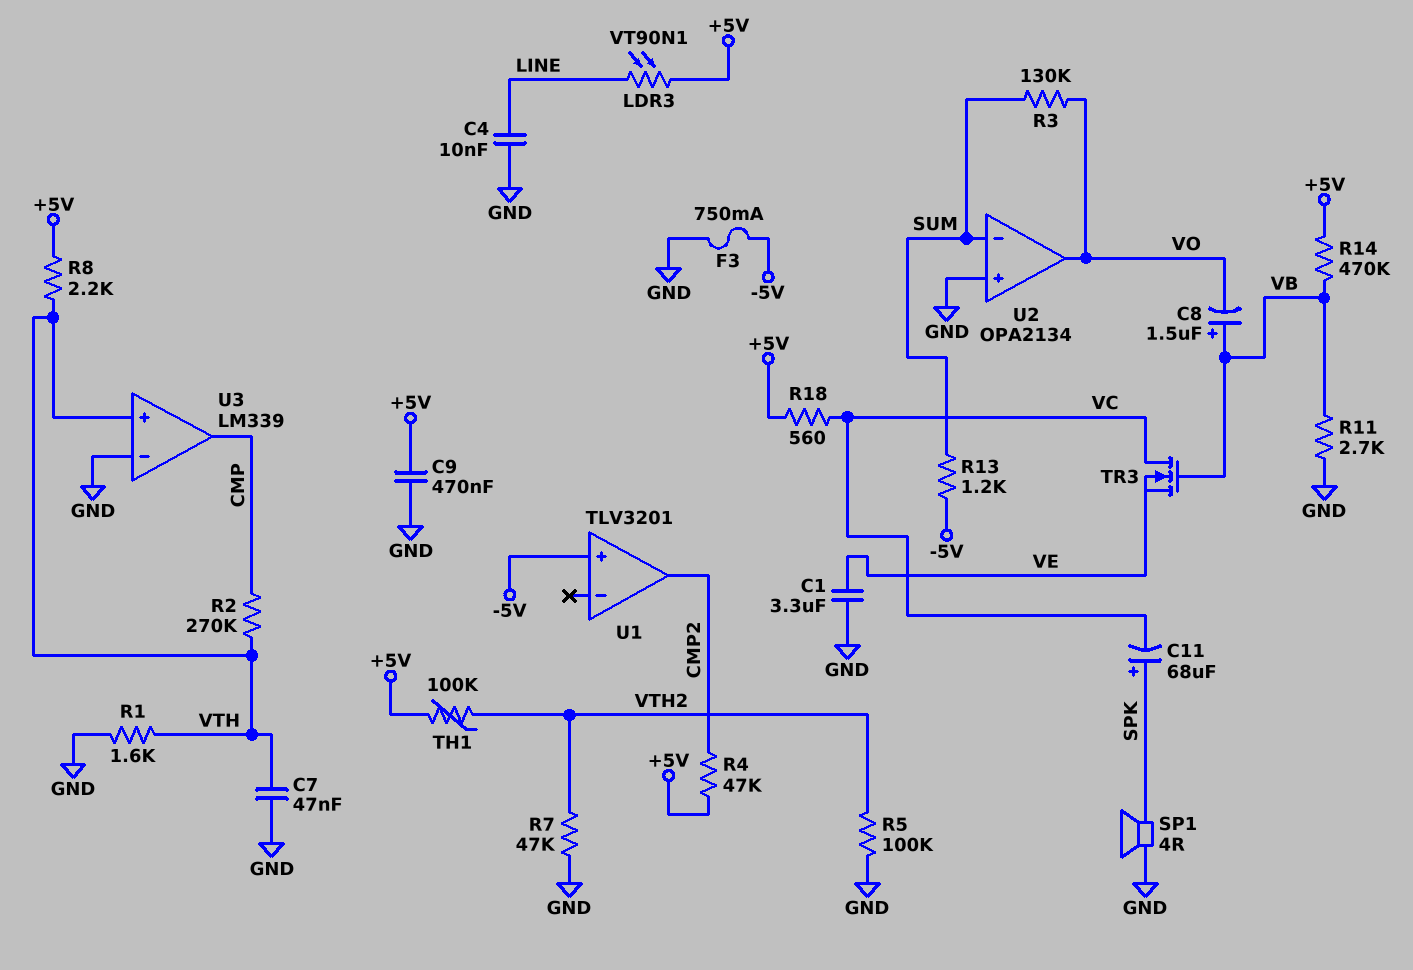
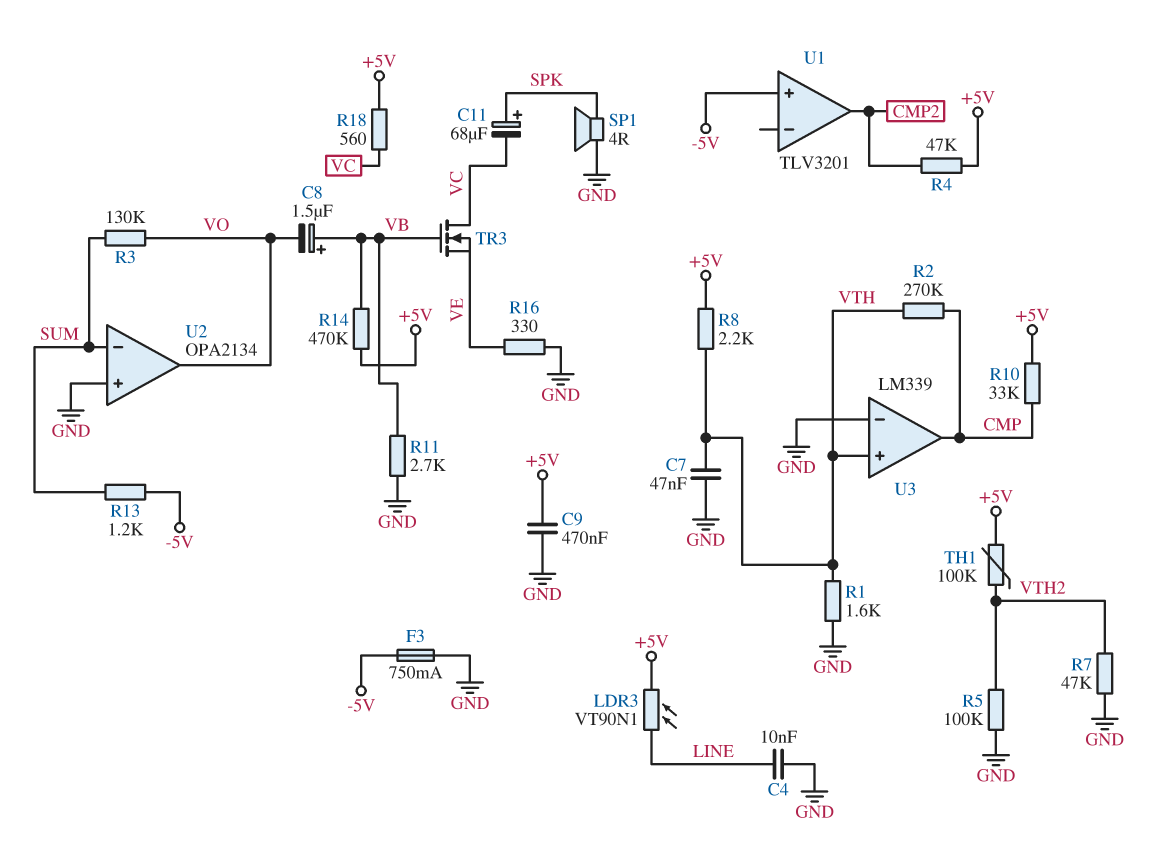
C1: 3.3uF (GND, VE) -> none
R10: none -> 33k (+5V, CMP)
R16: none -> 330 (GND, VE)

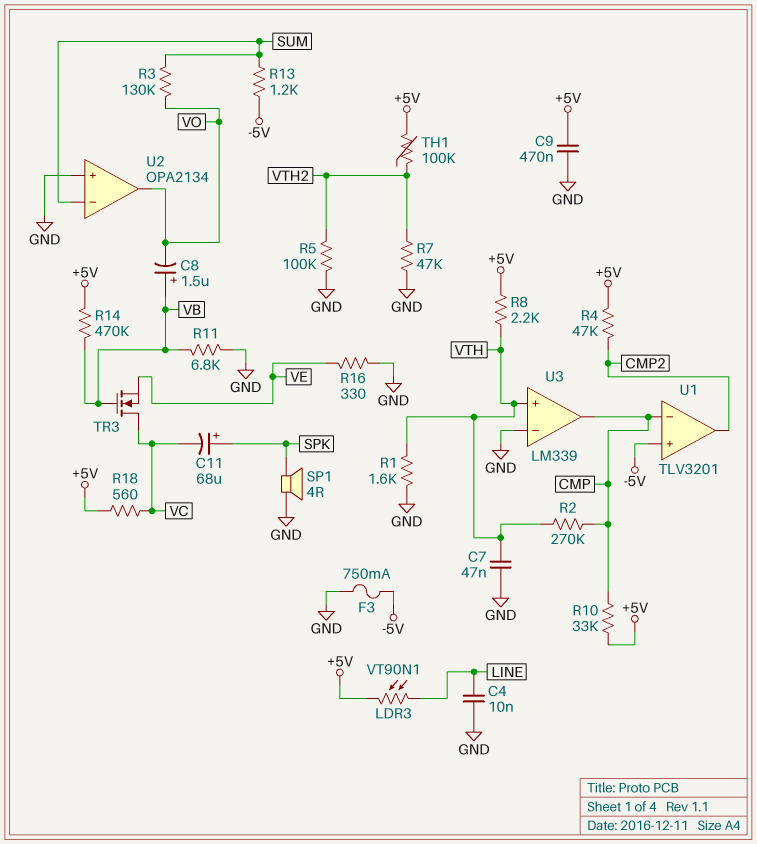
R11: 2.7k (GND, VB) -> 6.8k (GND, VB)
U1 pin in-: none -> CMP

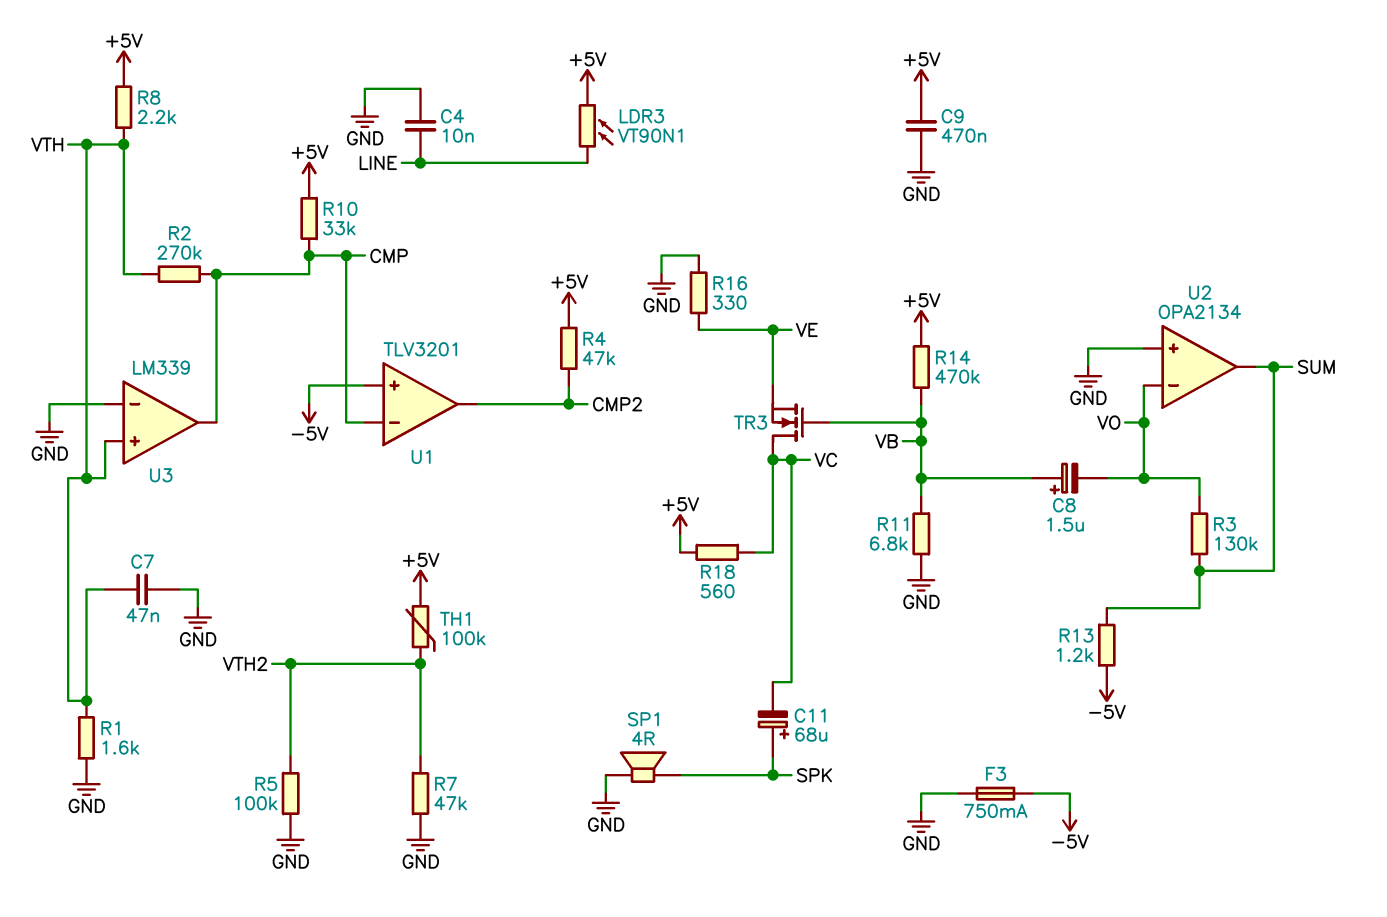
U2 pin in-: SUM -> VO
U2 pin out: VO -> SUM

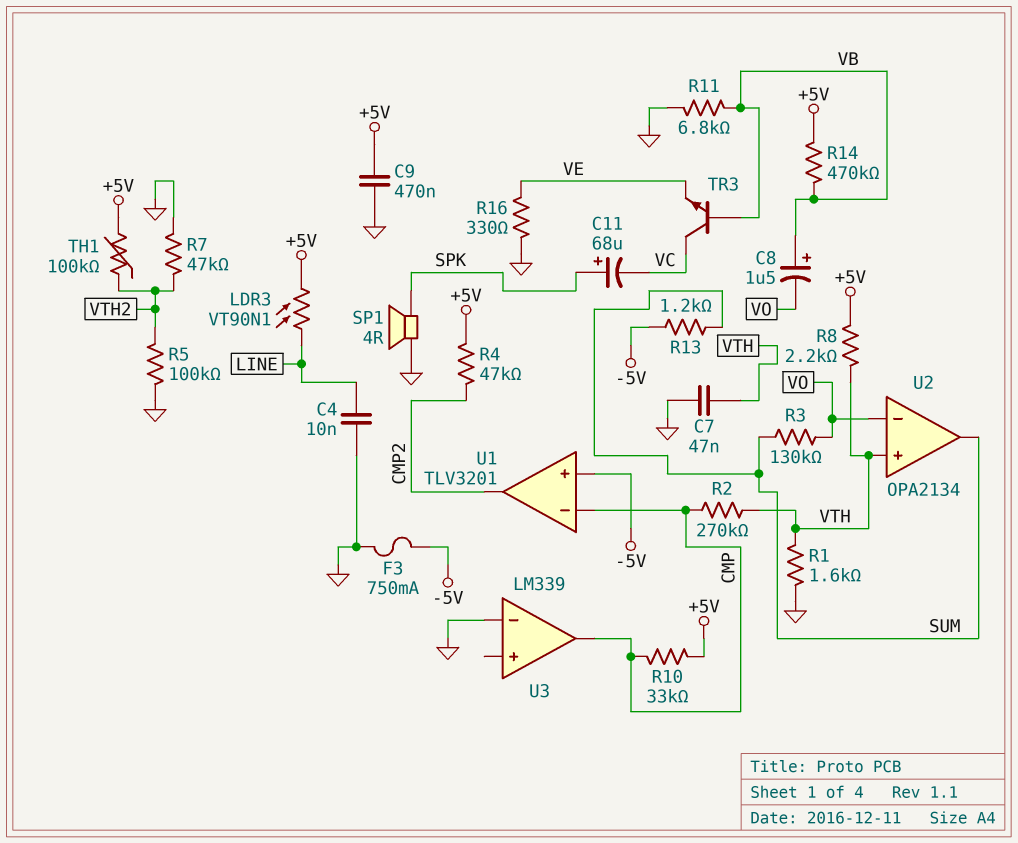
R18: 560 (+5V, VC) -> none
TR3: NMOS (G VB, D VC, S VE) -> NPN (B VB, C VC, E VE)
U2 pin in+: GND -> VTH
U3 pin in+: VTH -> none

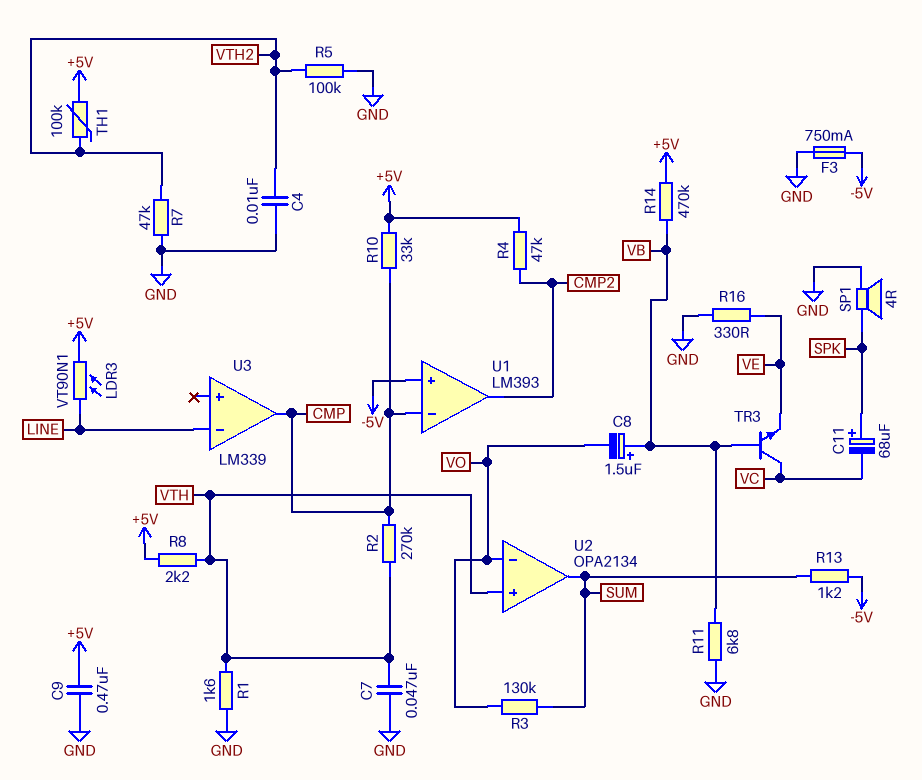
C4: 10nF (GND, LINE) -> 10nF (GND, VTH2)
U1: TLV3201 -> LM393
U3 pin in-: GND -> LINE

